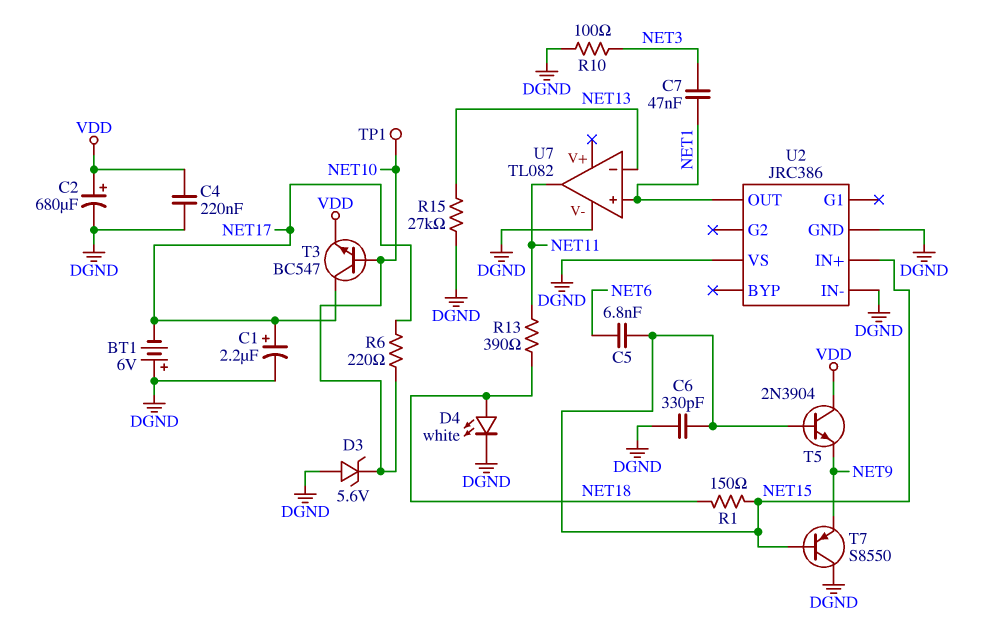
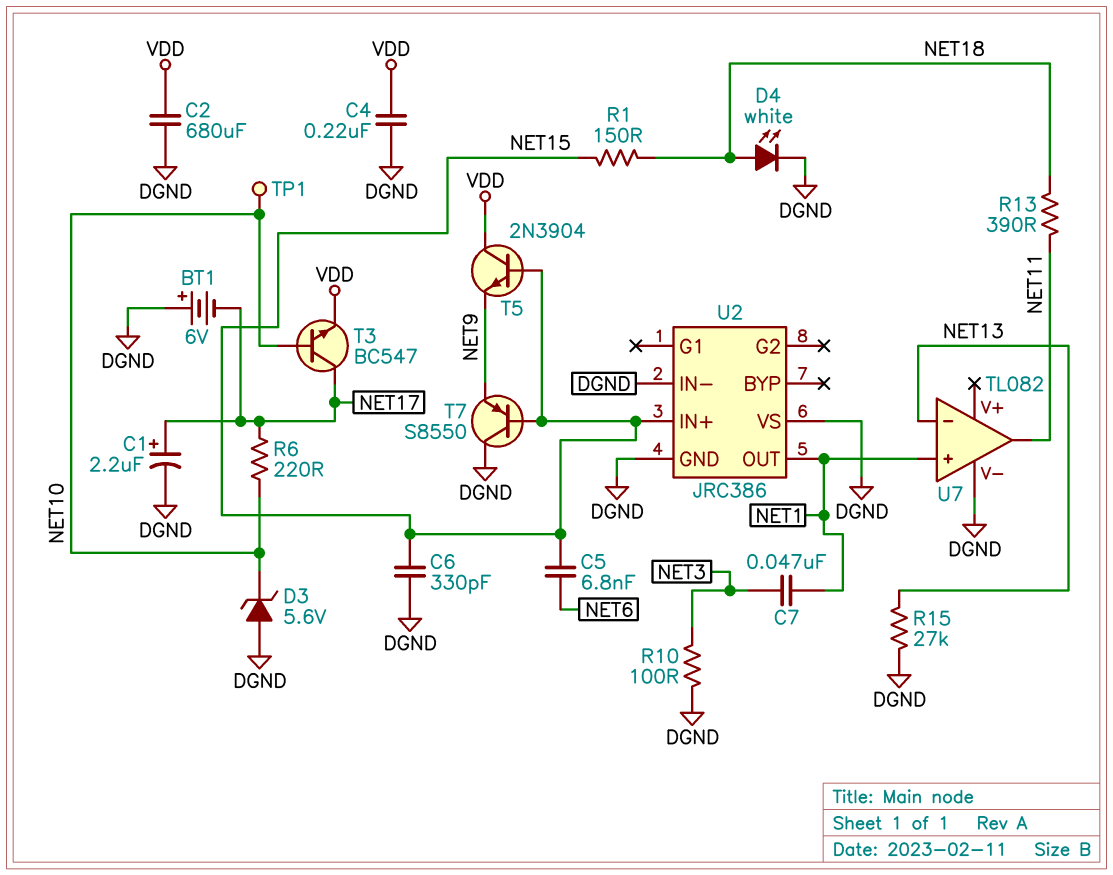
C2: 680uF (plus VDD, minus DGND) -> 680uF (DGND, VDD)

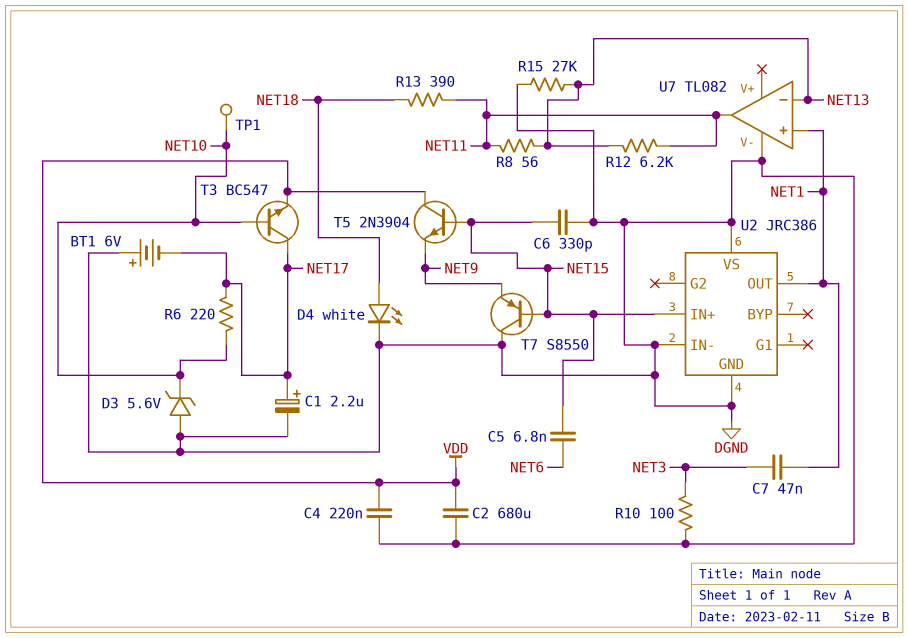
R1: 150 (NET15, NET18) -> none
R8: none -> 56 (NET11, NET13)
R12: none -> 6.2k (NET11, NET13)

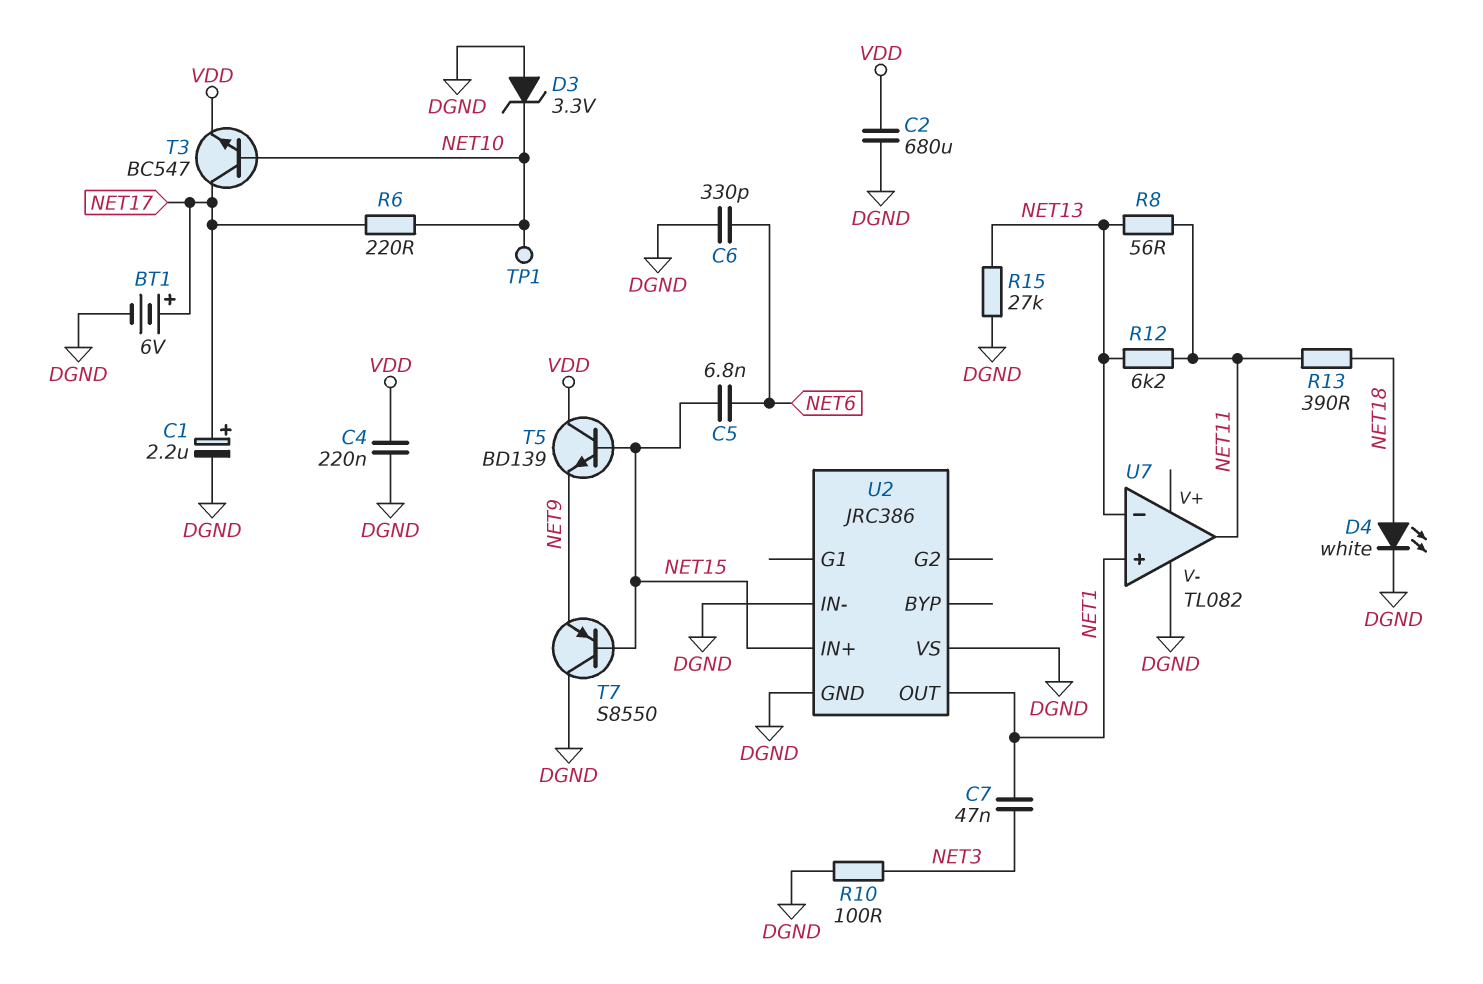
BT1: 6V (plus DGND, minus NET17) -> 6V (plus NET17, minus DGND)
C6: 330pF (DGND, NET15) -> 330pF (DGND, NET6)
D3: zener 5.6V (A DGND, K NET10) -> zener 3.3V (A DGND, K NET10)
T5: NPN 2N3904 (B NET15, C VDD, E NET9) -> NPN BD139 (B NET15, C VDD, E NET9)

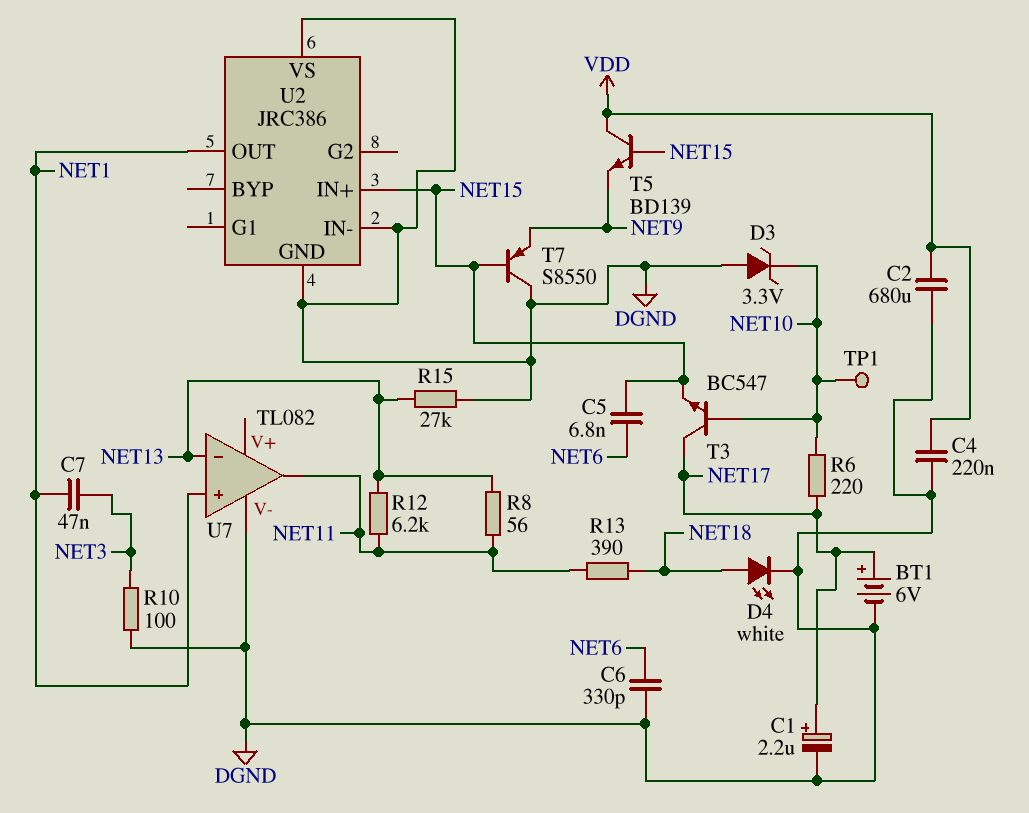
T3: NPN BC547 (B NET10, C NET17, E VDD) -> NPN BC547 (B NET10, C NET17, E NET15)

